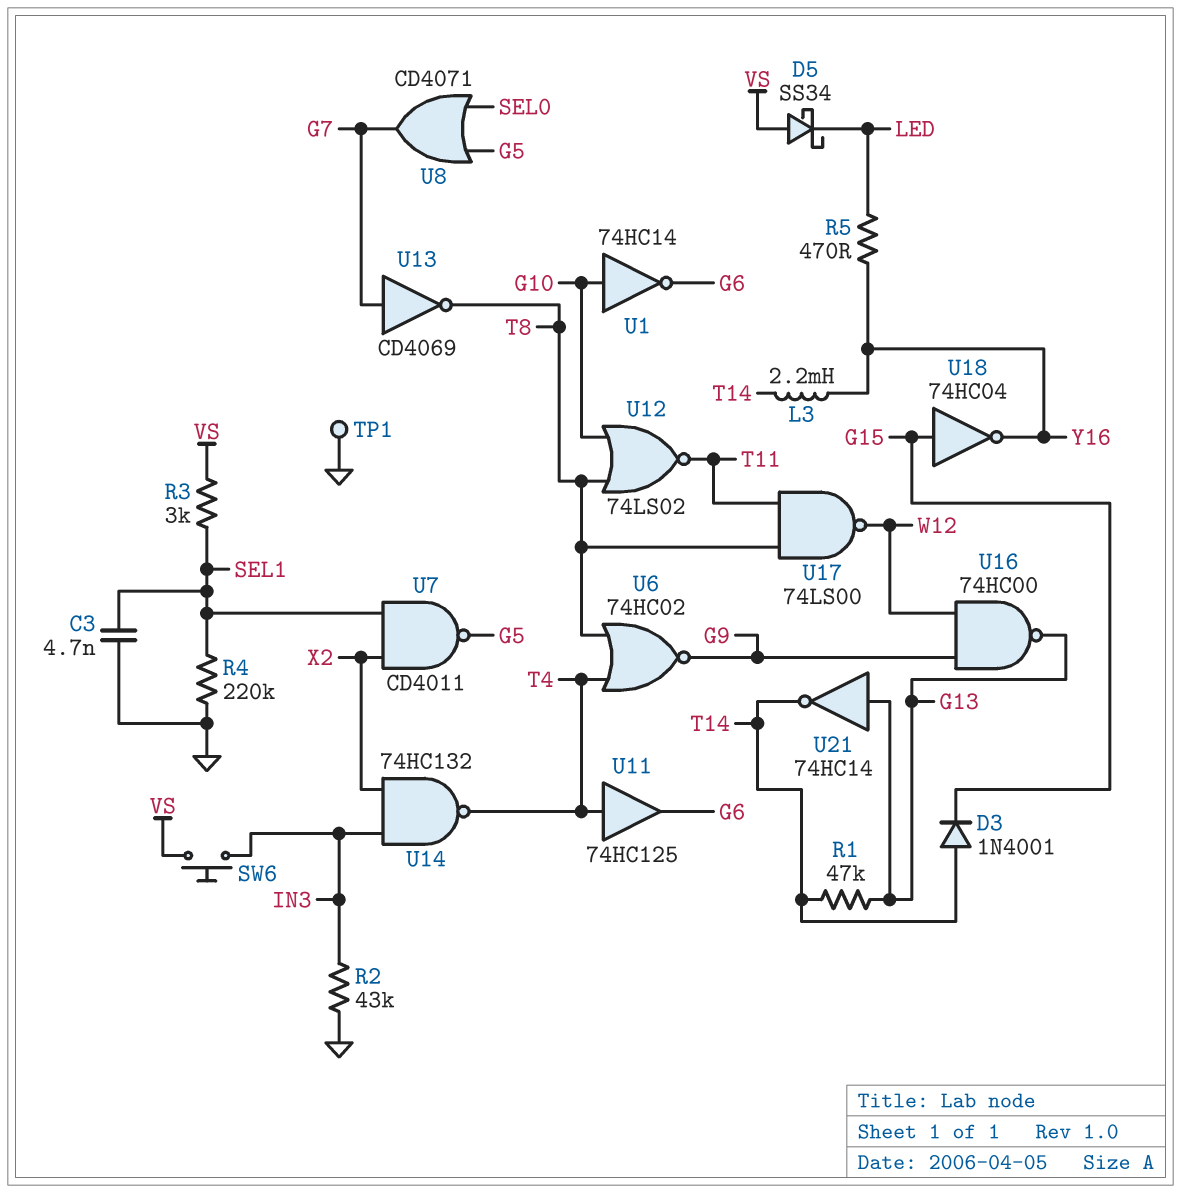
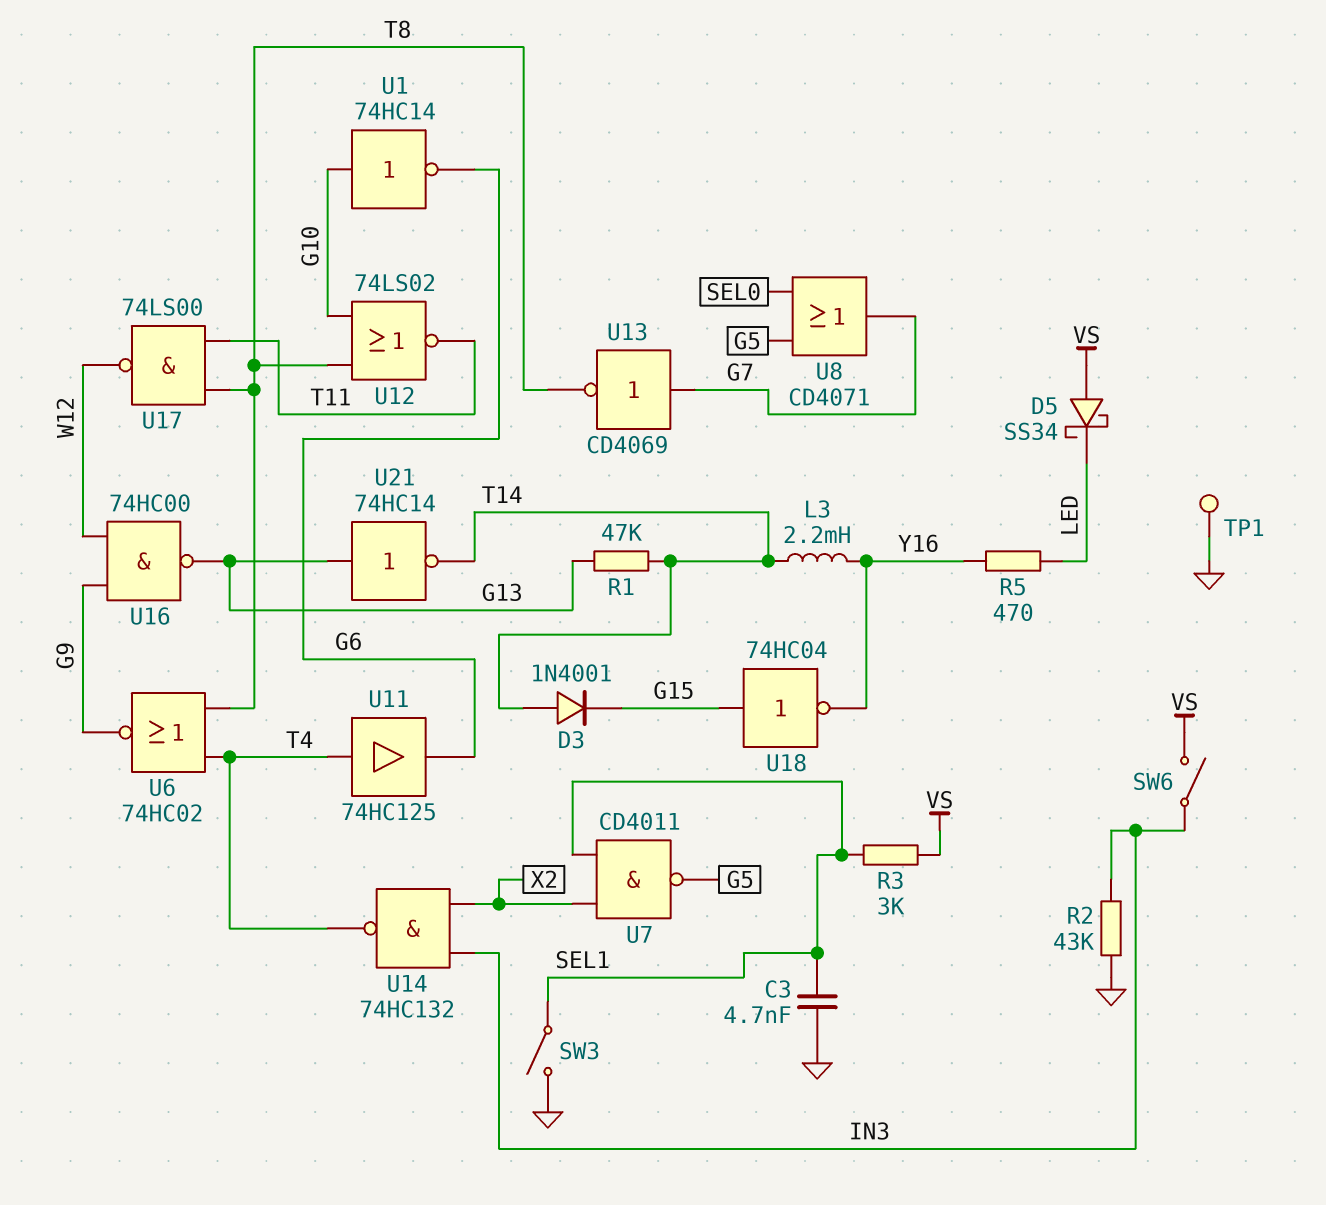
R4: 220k (GND, SEL1) -> none
SW3: none -> switch (GND, SEL1)
SW6: button (IN3, VS) -> switch (IN3, VS)

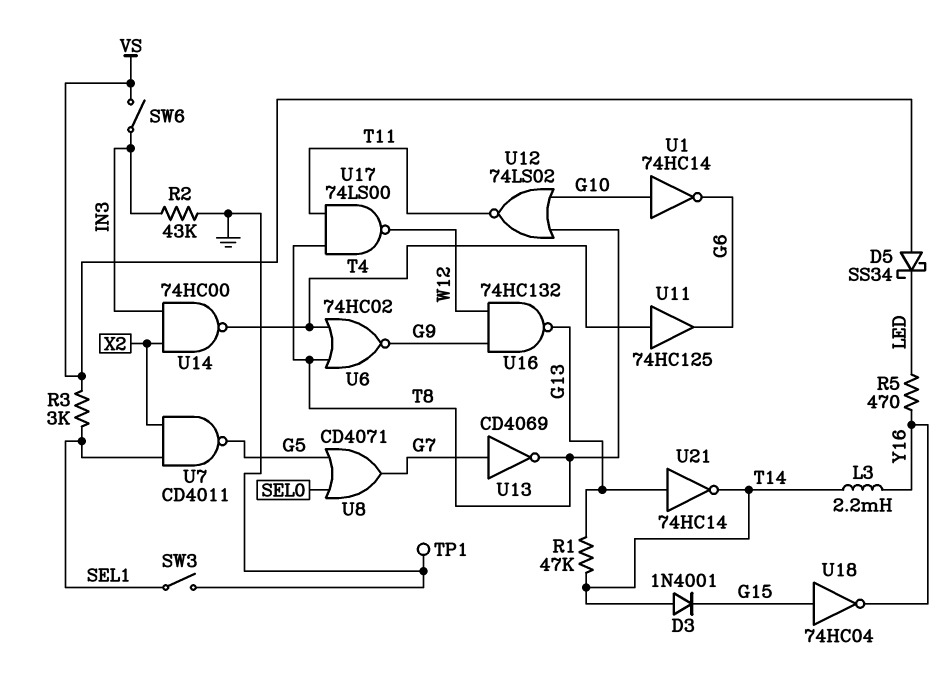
C3: 4.7nF (GND, SEL1) -> none
U14: NAND 74HC132 (in IN3, in X2, out T4) -> NAND 74HC00 (in IN3, in X2, out T4)
U16: NAND 74HC00 (in G9, in W12, out G13) -> NAND 74HC132 (in G9, in W12, out G13)

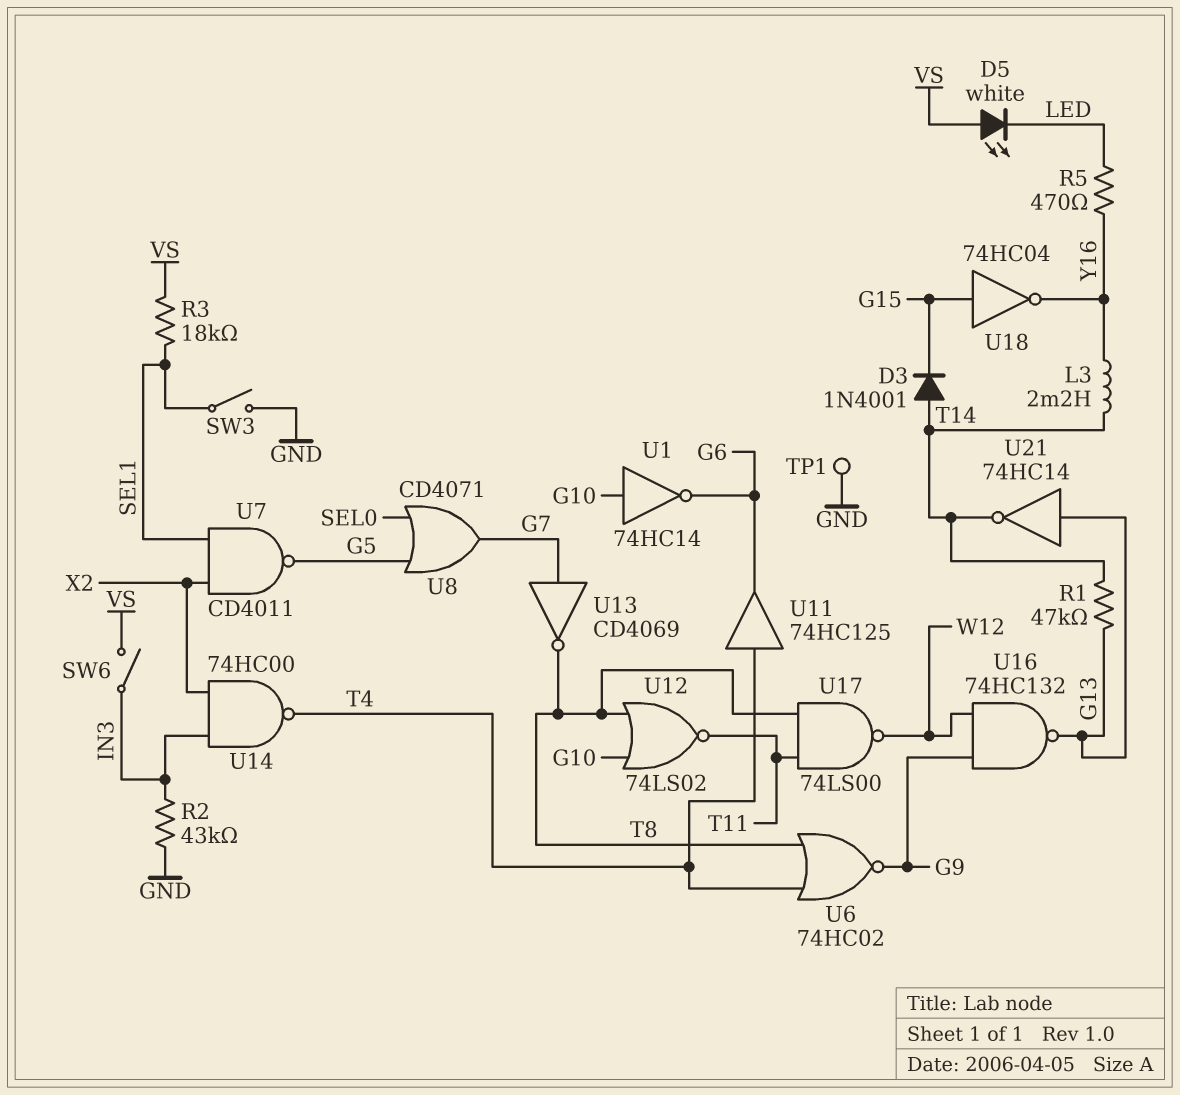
D5: schottky SS34 (A VS, K LED) -> LED white (A VS, K LED)
R3: 3k (SEL1, VS) -> 18k (SEL1, VS)

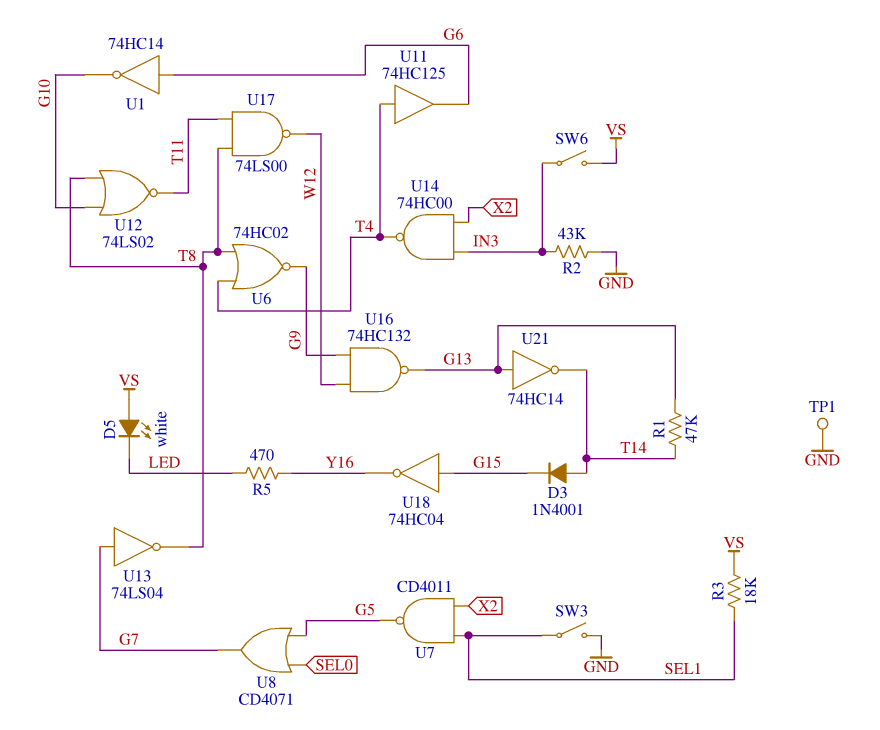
L3: 2.2mH (T14, Y16) -> none
U1: NOT 74HC14 (in G10, out G6) -> NOT 74HC14 (in G6, out G10)
U13: NOT CD4069 (in G7, out T8) -> NOT 74LS04 (in G7, out T8)

